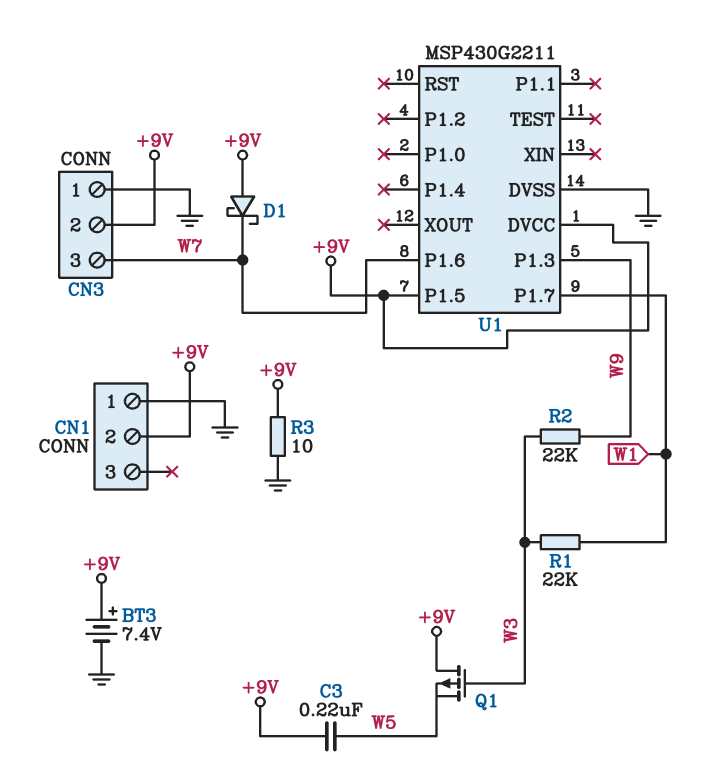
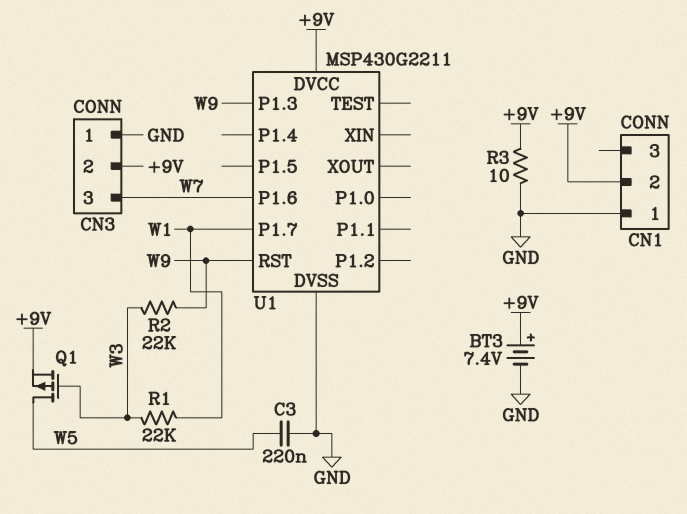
C3: 220nF (+9V, W5) -> 220nF (GND, W5)
D1: schottky (A +9V, K W7) -> none
Q1: PMOS (G W3, D +9V, S W5) -> PMOS (G W3, D W5, S +9V)
U1 pin P1.5: +9V -> none
U1 pin RST: none -> W9

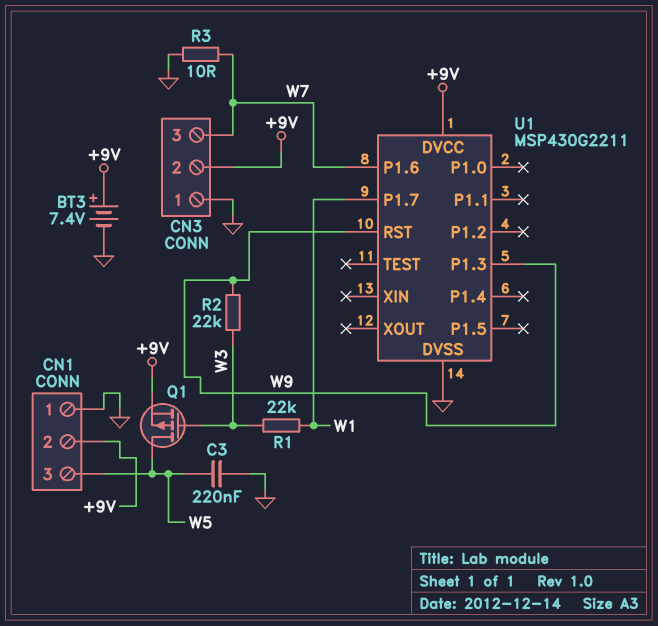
CN1 pin 3: none -> W5
R3: 10 (+9V, GND) -> 10 (GND, W7)

